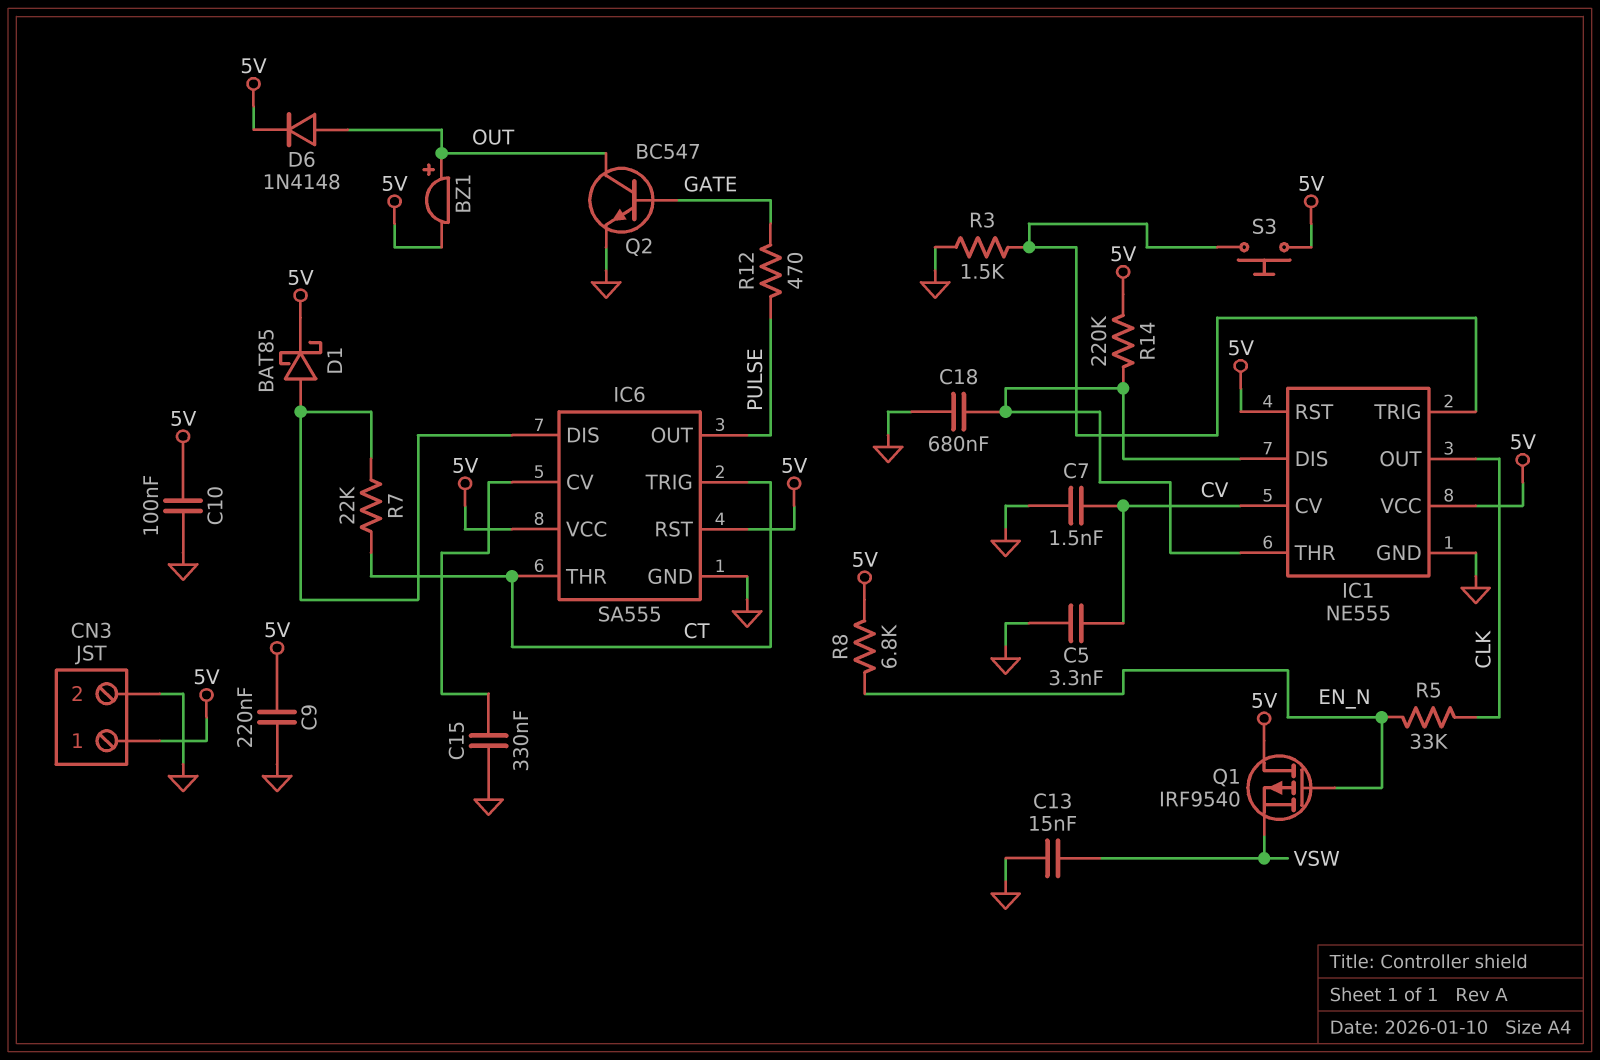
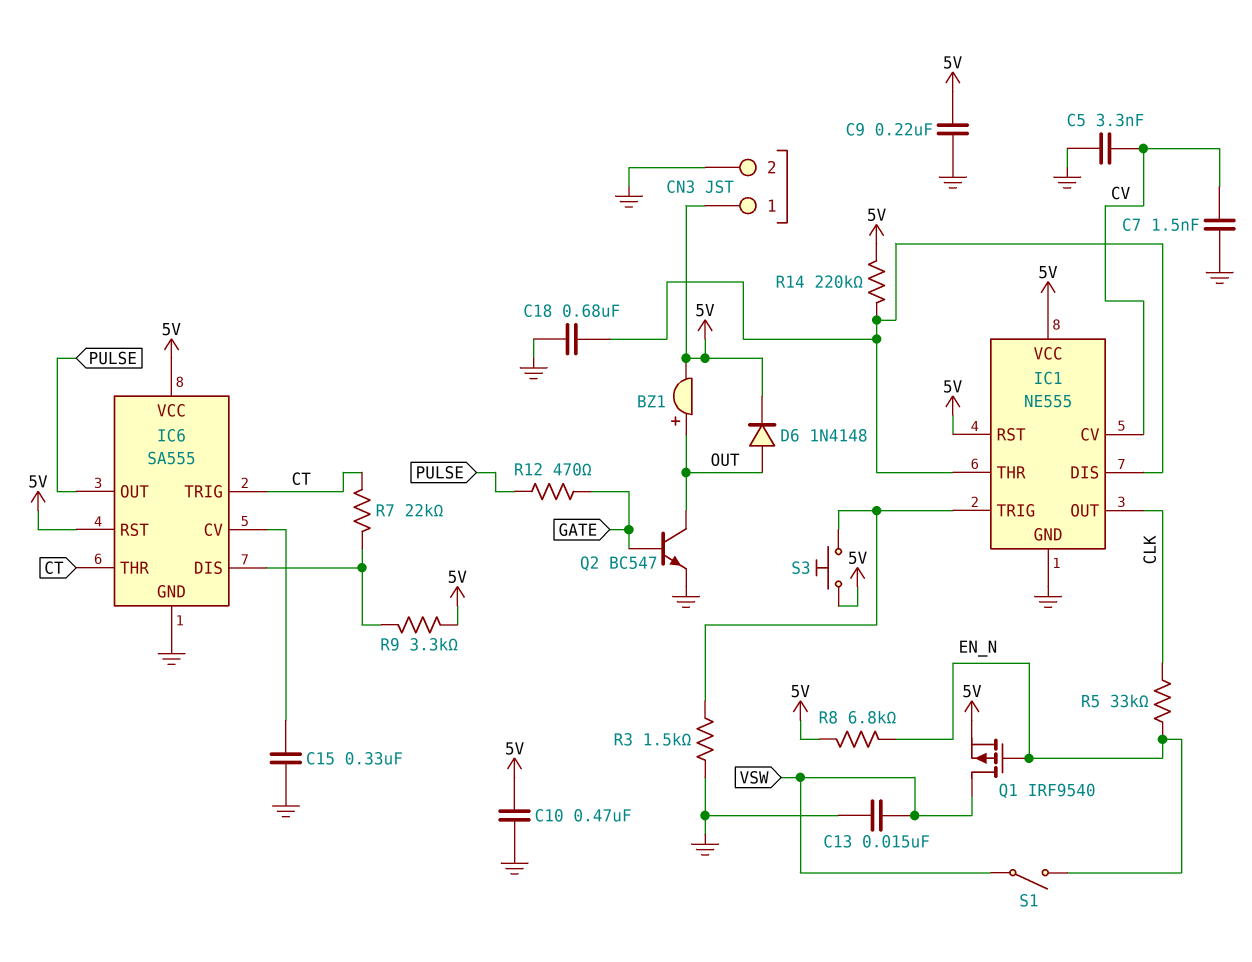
C10: 100nF (5V, GND) -> 470nF (5V, GND)
D1: schottky BAT85 (A IC6/DIS, K 5V) -> none
Q1: PMOS IRF9540 (G EN_N, D 5V, S VSW) -> PMOS IRF9540 (G EN_N, D VSW, S 5V)
R9: none -> 3.3k (5V, IC6/DIS)
S1: none -> switch (EN_N, VSW)

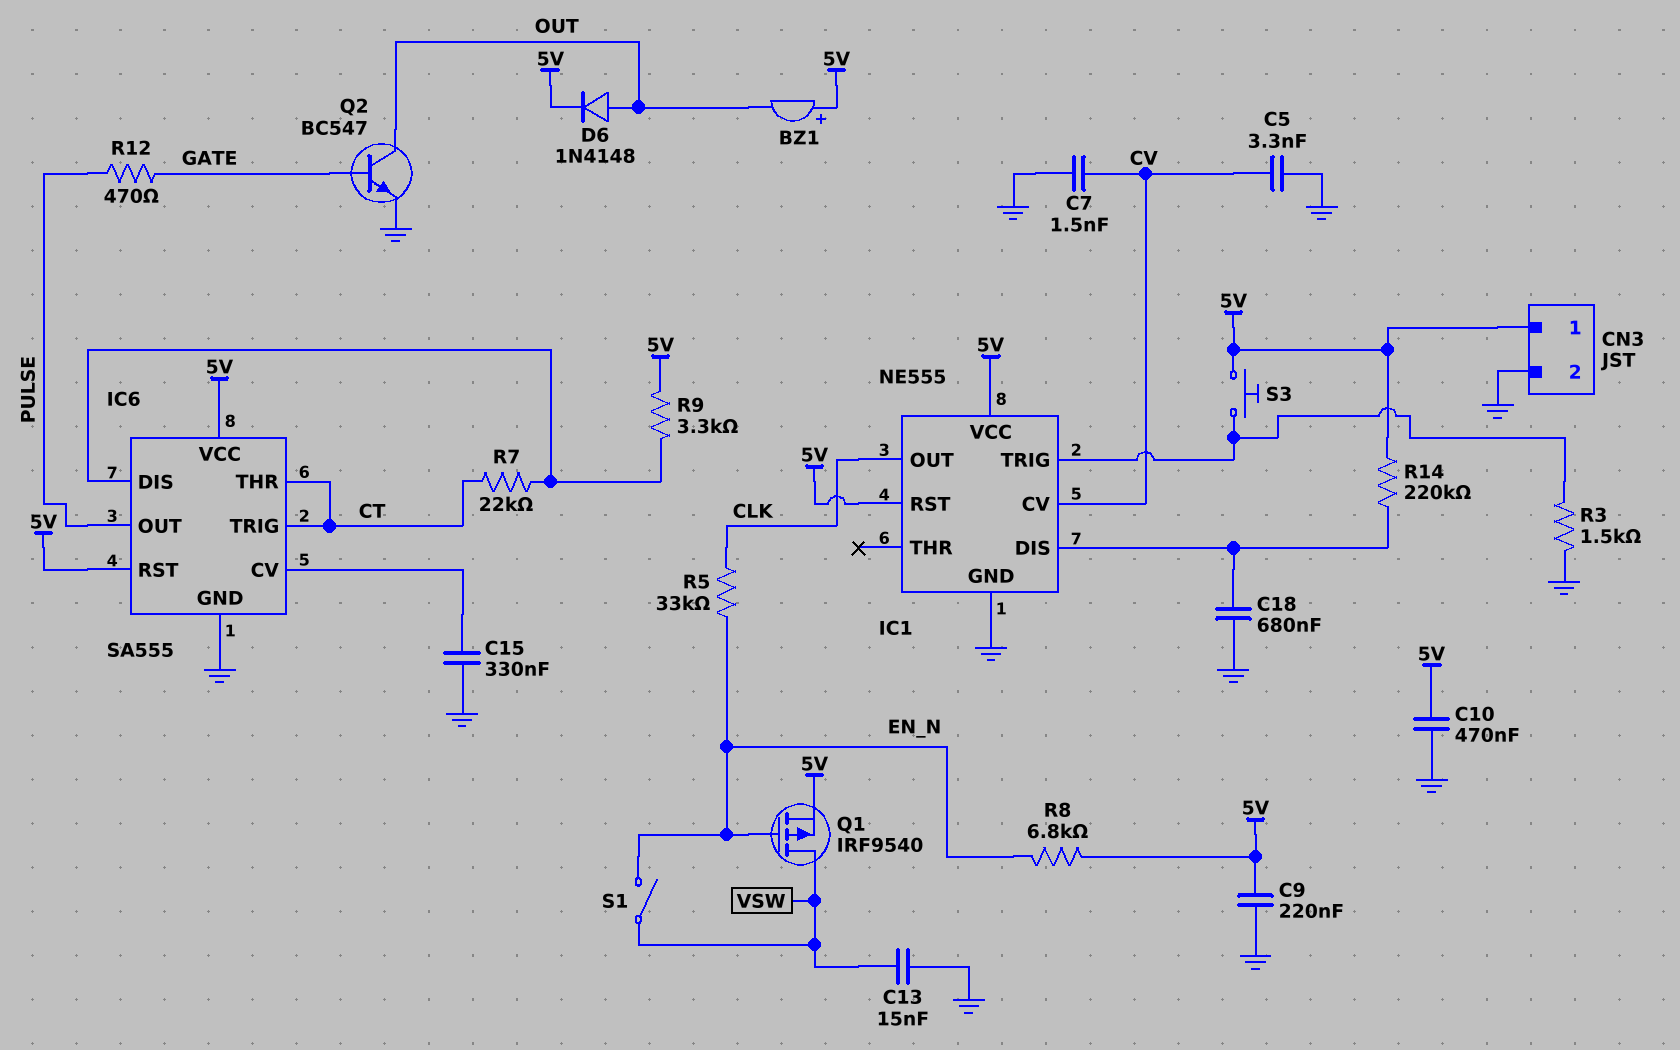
BZ1: buzzer (plus OUT, minus 5V) -> buzzer (plus 5V, minus OUT)
IC1 pin THR: IC1/DIS -> none

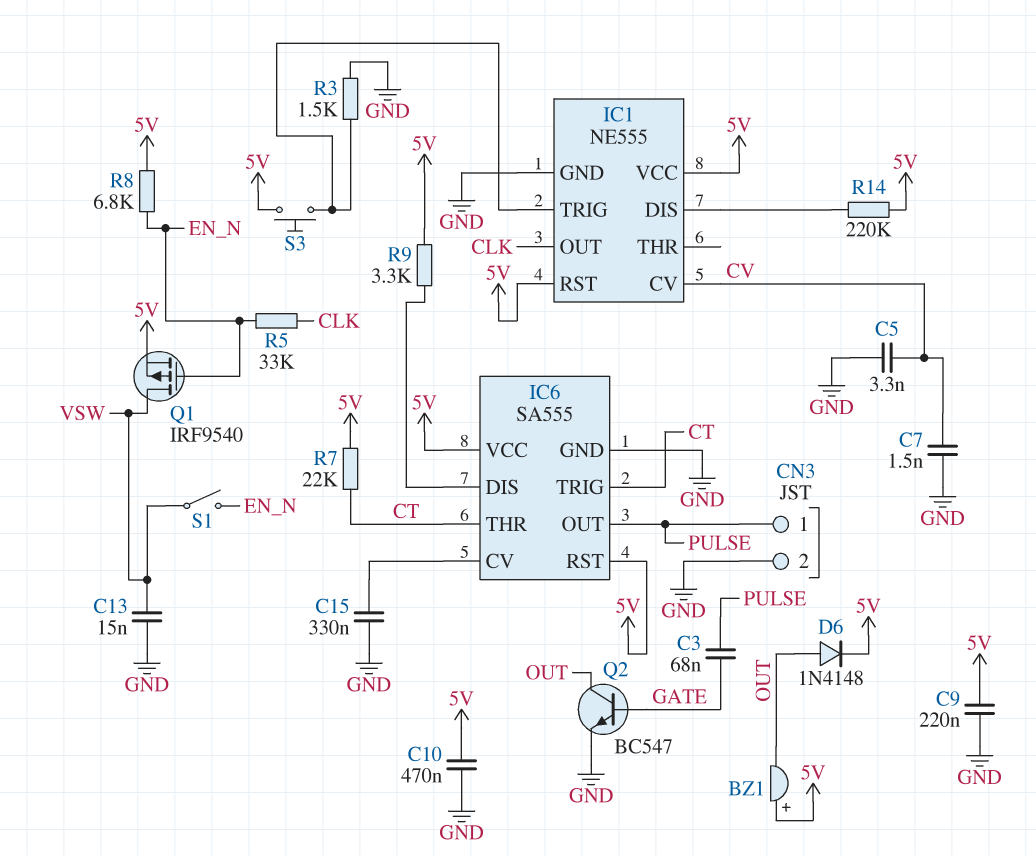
C3: none -> 68nF (GATE, PULSE)
C18: 680nF (GND, IC1/DIS) -> none
CN3 pin 1: 5V -> PULSE
R7: 22k (CT, IC6/DIS) -> 22k (5V, CT)
R12: 470 (GATE, PULSE) -> none

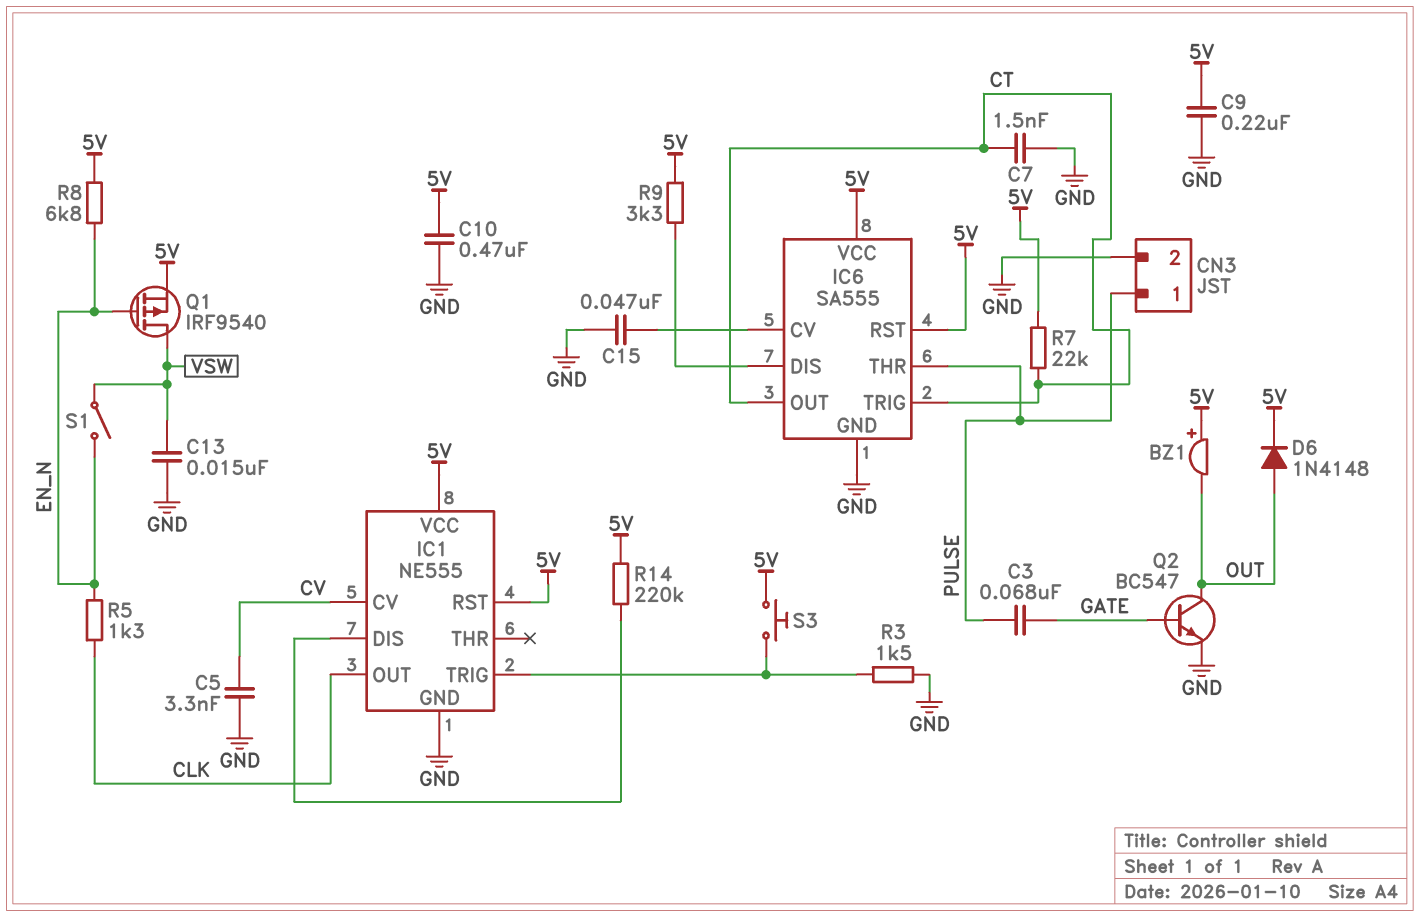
C7: 1.5nF (CV, GND) -> 1.5nF (CT, GND)
C15: 330nF (GND, IC6/CV) -> 47nF (GND, IC6/CV)
IC6 pin OUT: PULSE -> CT
IC6 pin THR: CT -> PULSE
R5: 33k (CLK, EN_N) -> 1.3k (CLK, EN_N)

